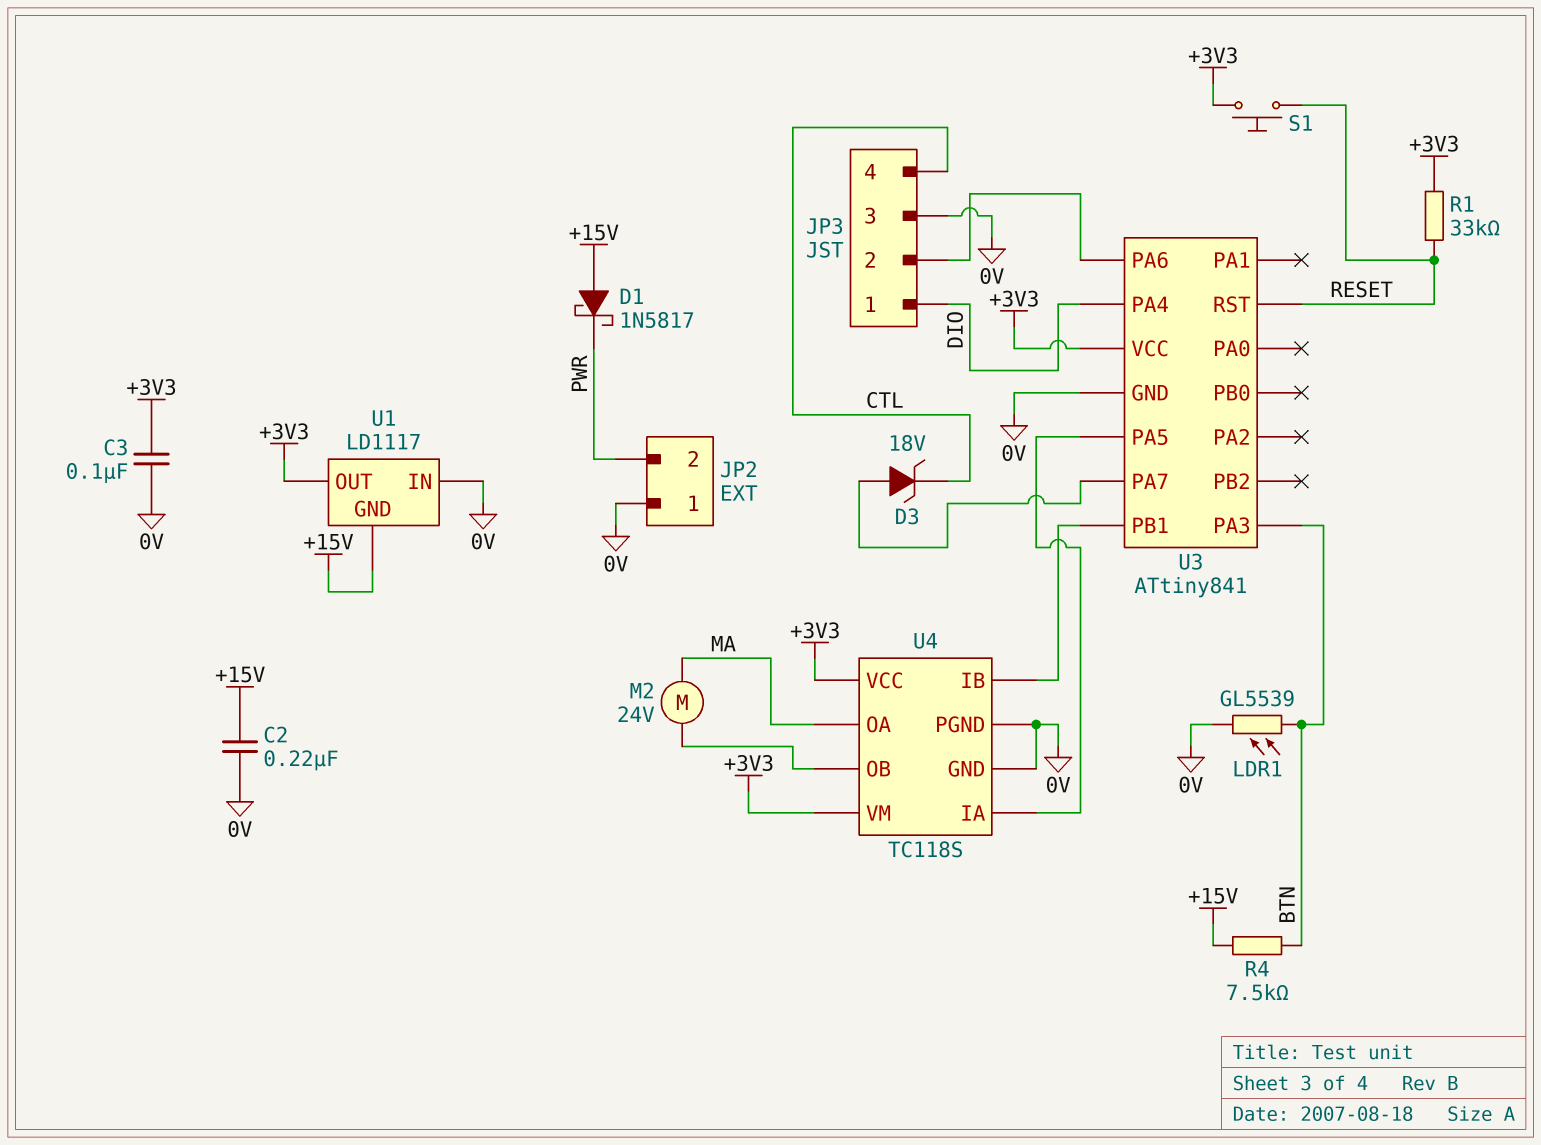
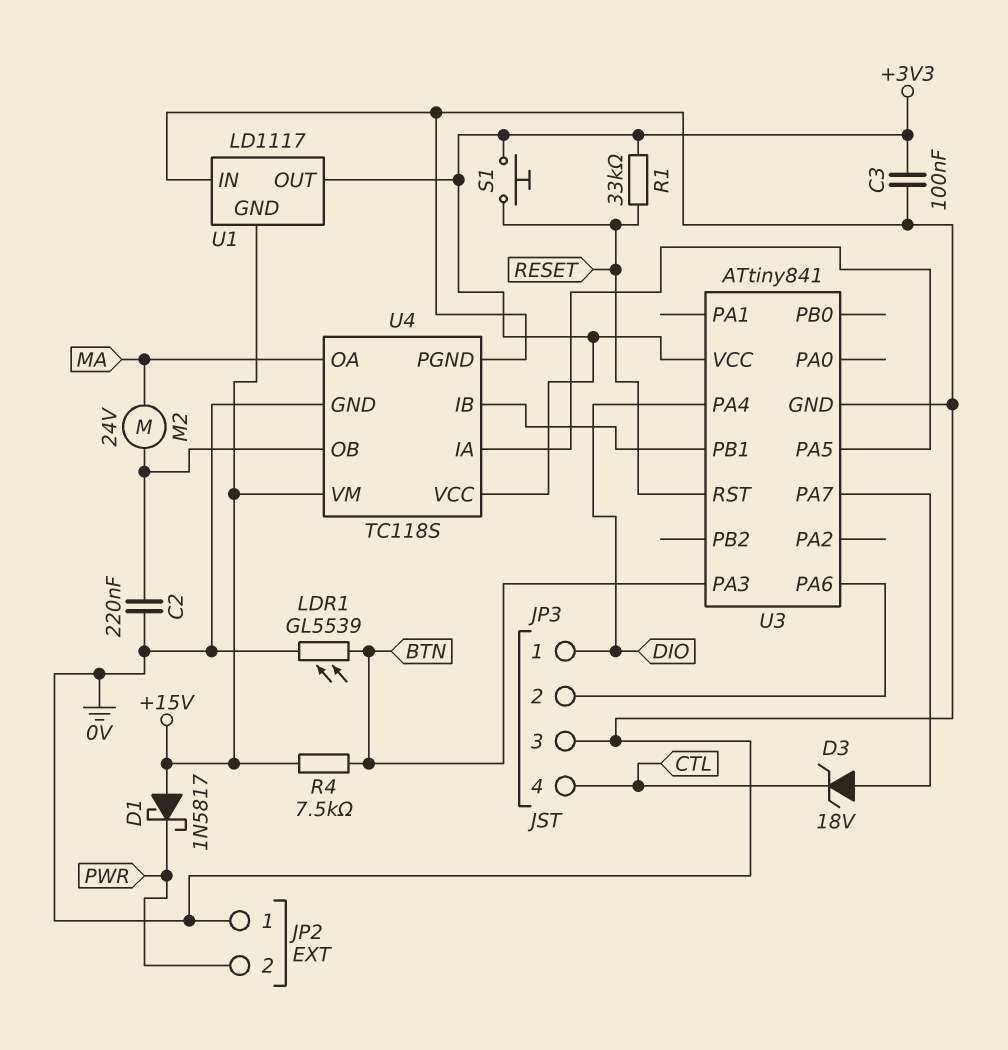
C2: 220nF (+15V, 0V) -> 220nF (0V, U4/OB)
U4 pin VM: +3V3 -> +15V

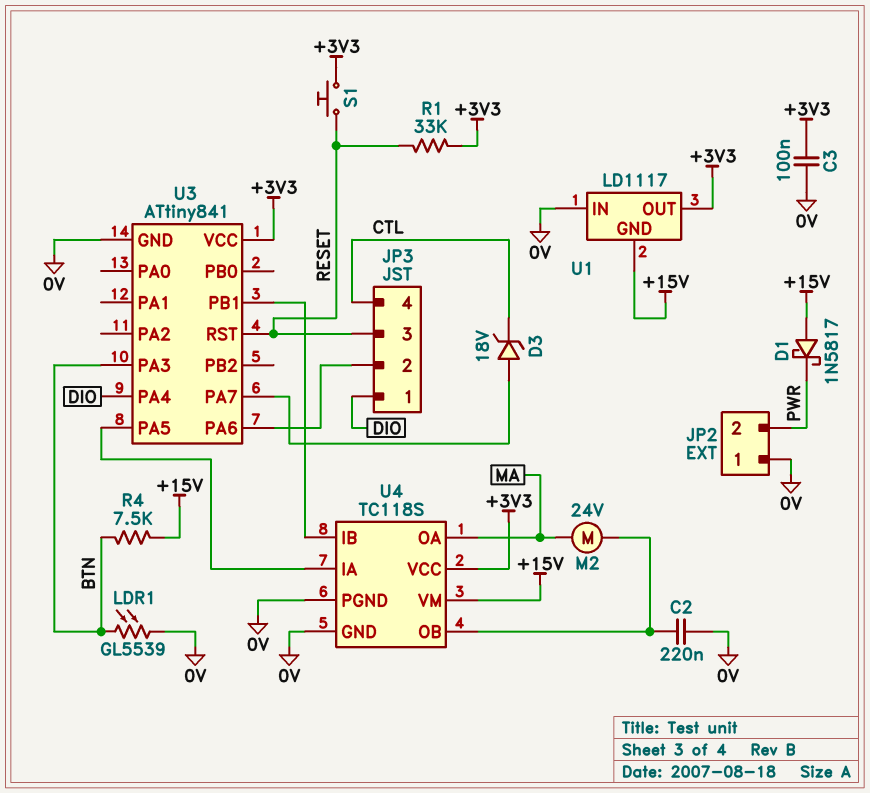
JP3 pin 3: 0V -> RESET

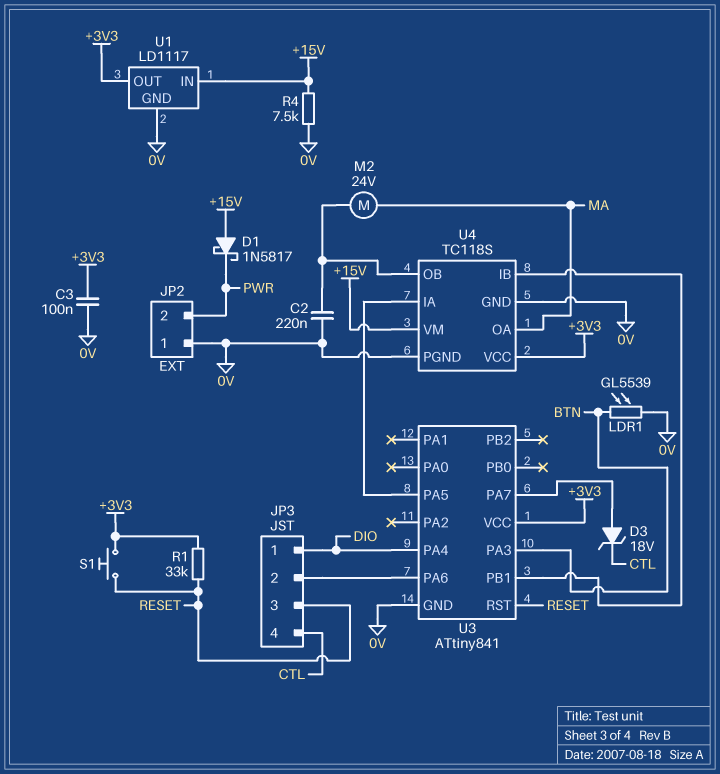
R4: 7.5k (+15V, BTN) -> 7.5k (+15V, 0V)
U1 pin GND: +15V -> 0V
U1 pin IN: 0V -> +15V

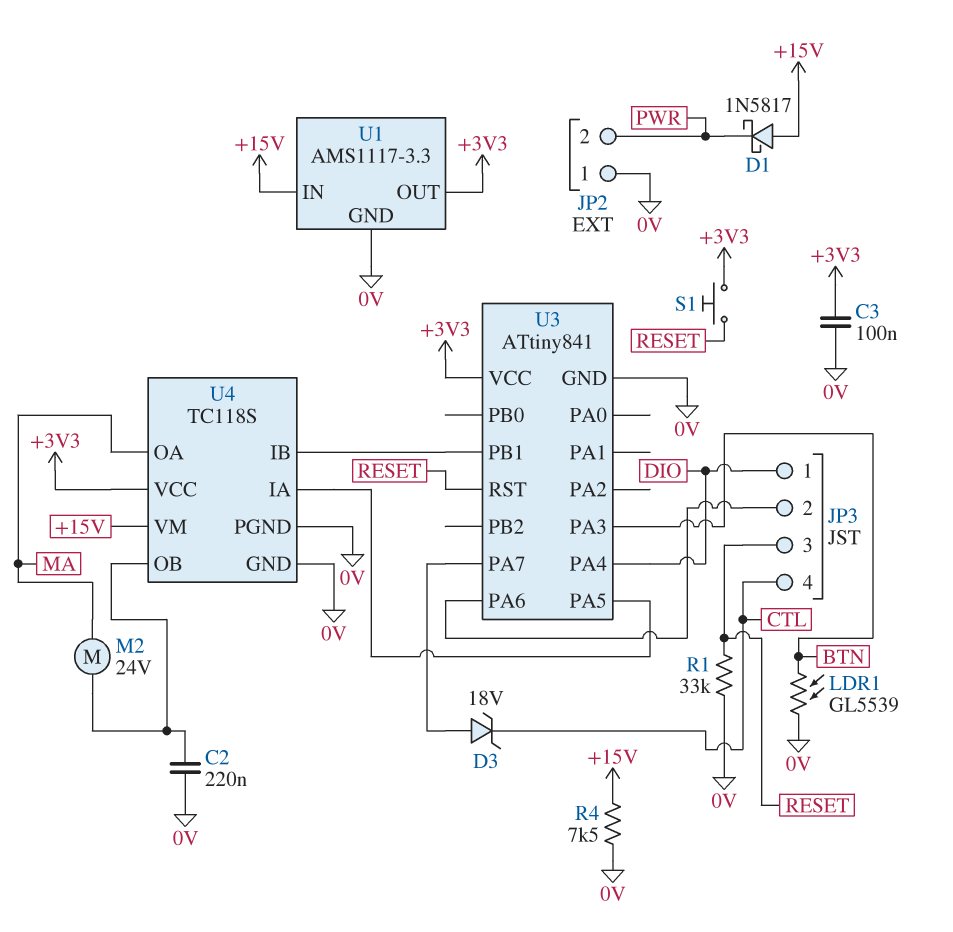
R1: 33k (+3V3, RESET) -> 33k (0V, RESET)
U1: LD1117 -> AMS1117-3.3

